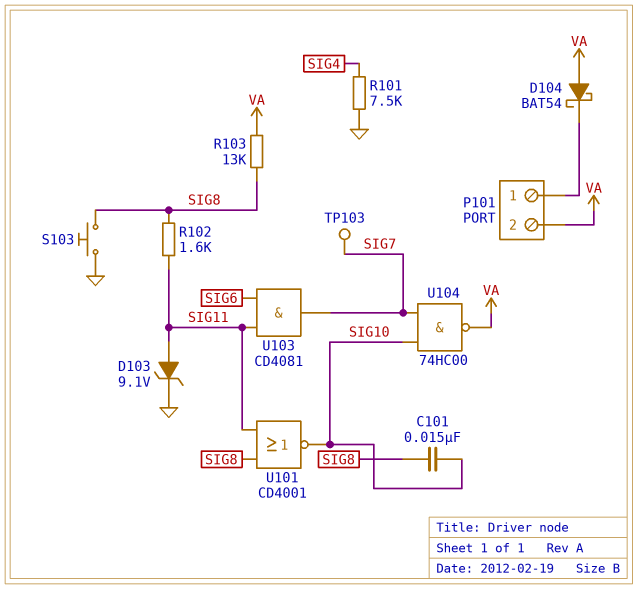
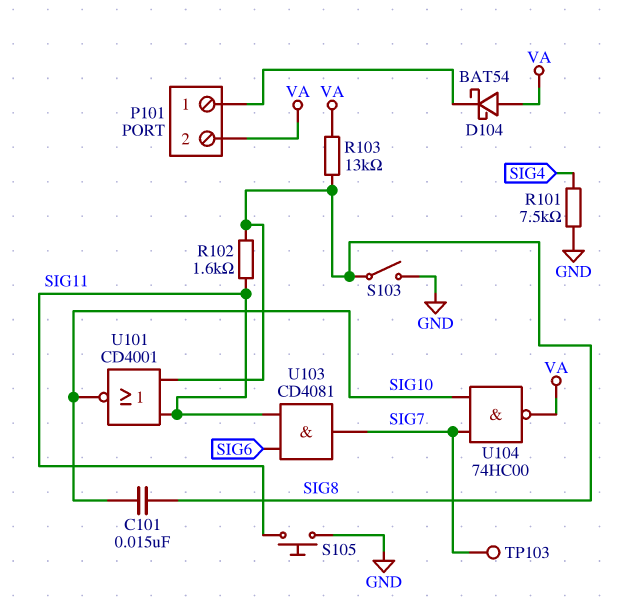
D103: zener 9.1V (A SIG11, K GND) -> none
S103: button (GND, SIG8) -> switch (GND, SIG8)
S105: none -> button (GND, SIG11)

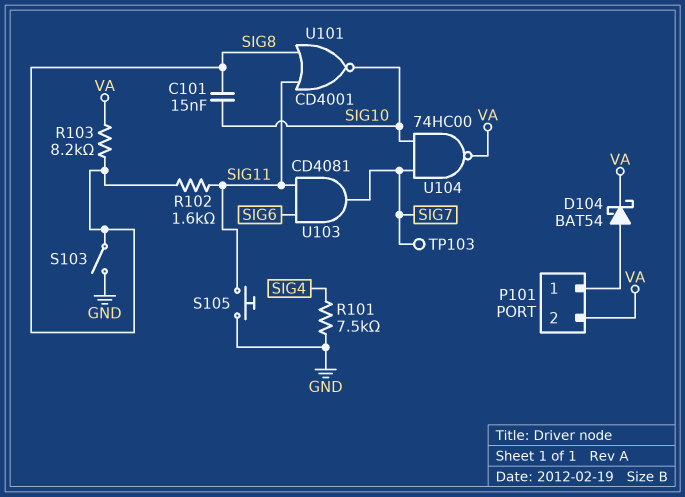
D104: schottky BAT54 (A VA, K P101/1) -> schottky BAT54 (A P101/1, K VA)
R103: 13k (SIG8, VA) -> 8.2k (SIG8, VA)

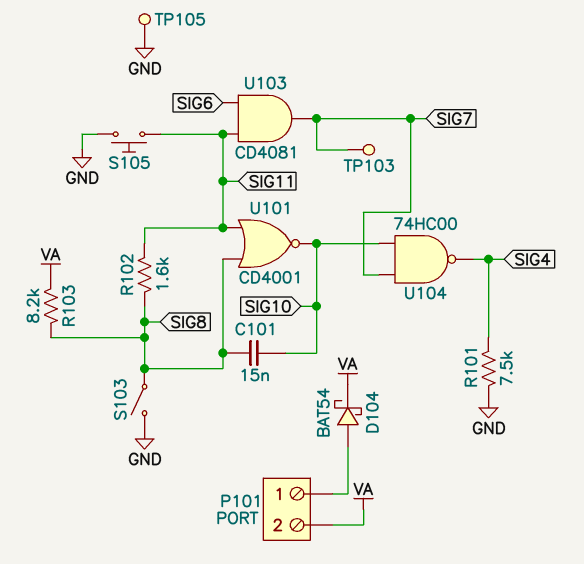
TP105: none -> test point (GND)
U104: NAND 74HC00 (in SIG7, in SIG10, out VA) -> NAND 74HC00 (in SIG7, in SIG10, out SIG4)

